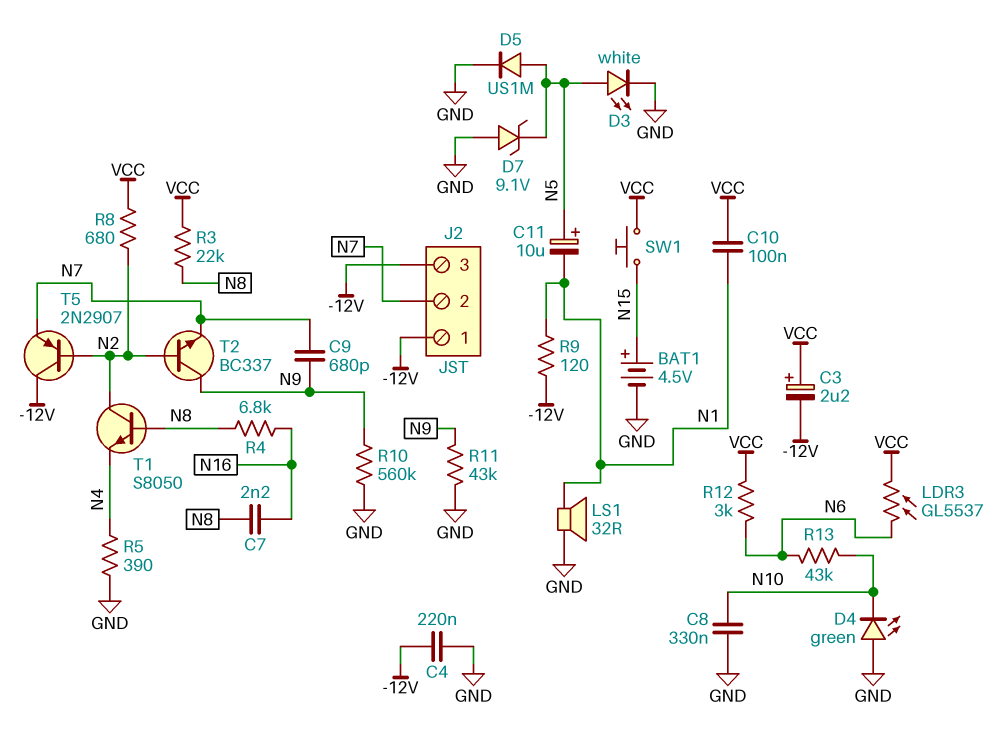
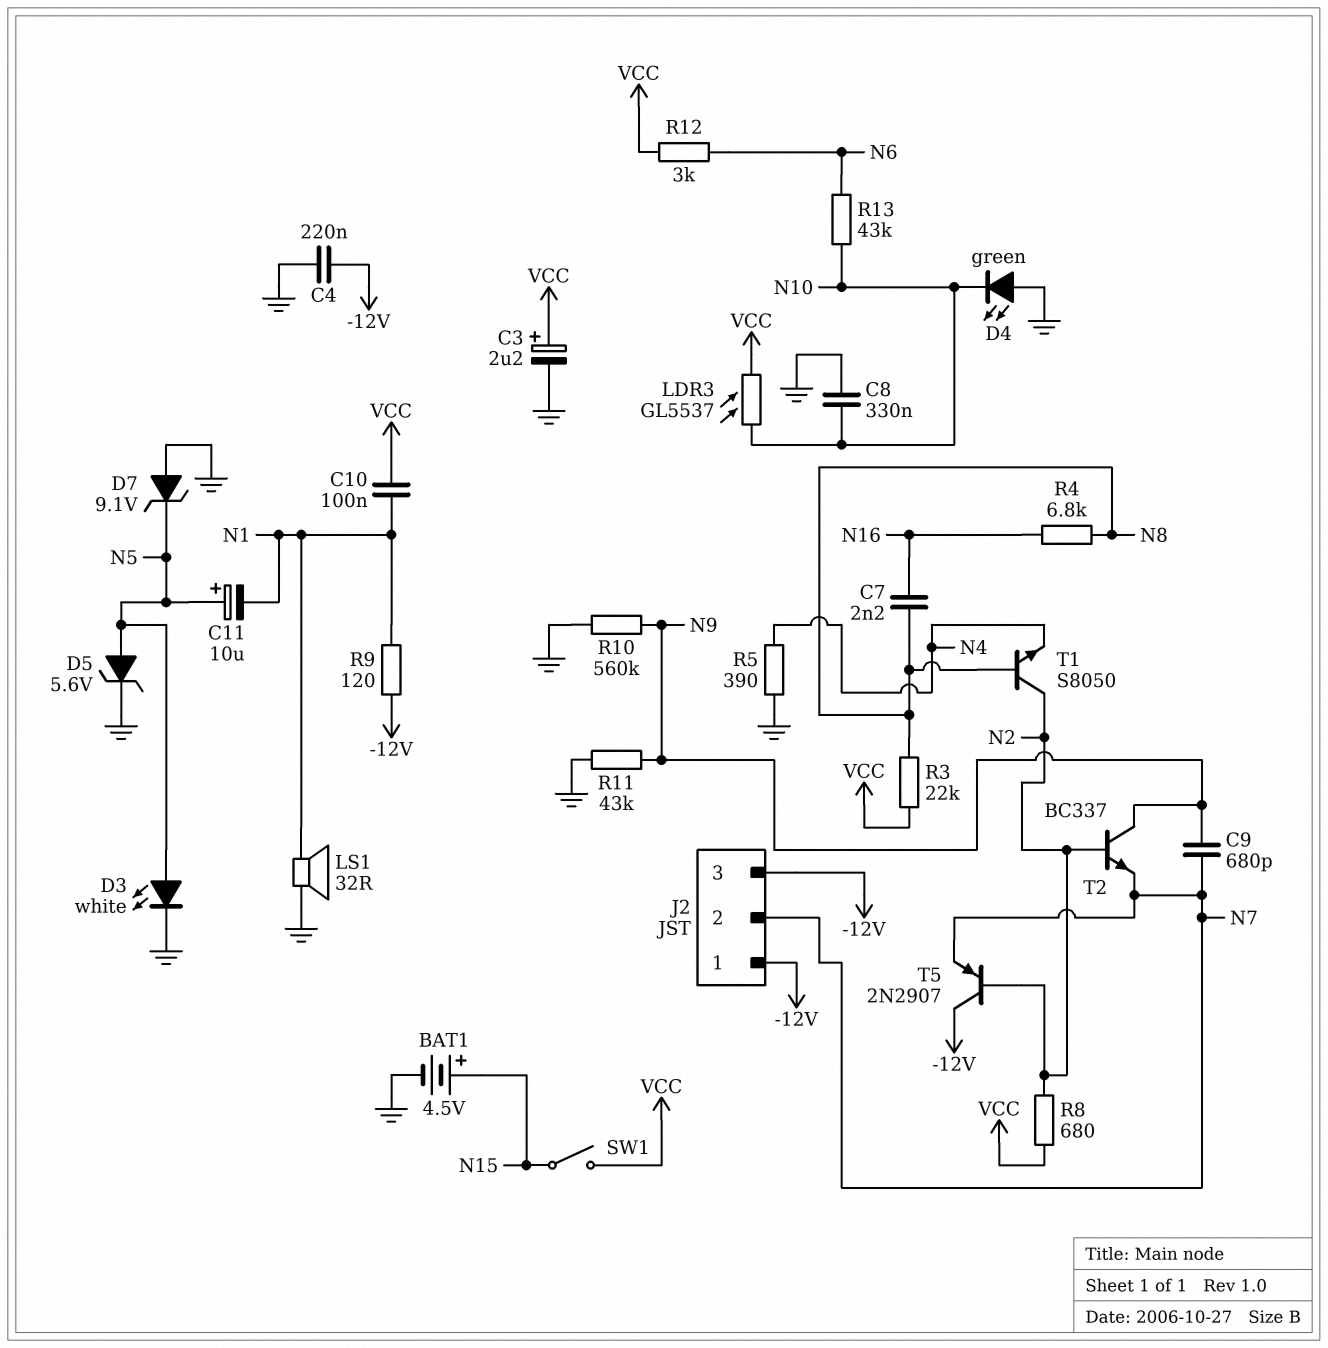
C3: 2.2uF (plus VCC, minus -12V) -> 2.2uF (plus VCC, minus GND)
D5: diode US1M (A N5, K GND) -> zener 5.6V (A N5, K GND)
LDR3: GL5537 (N6, VCC) -> GL5537 (N10, VCC)
SW1: button (N15, VCC) -> switch (N15, VCC)

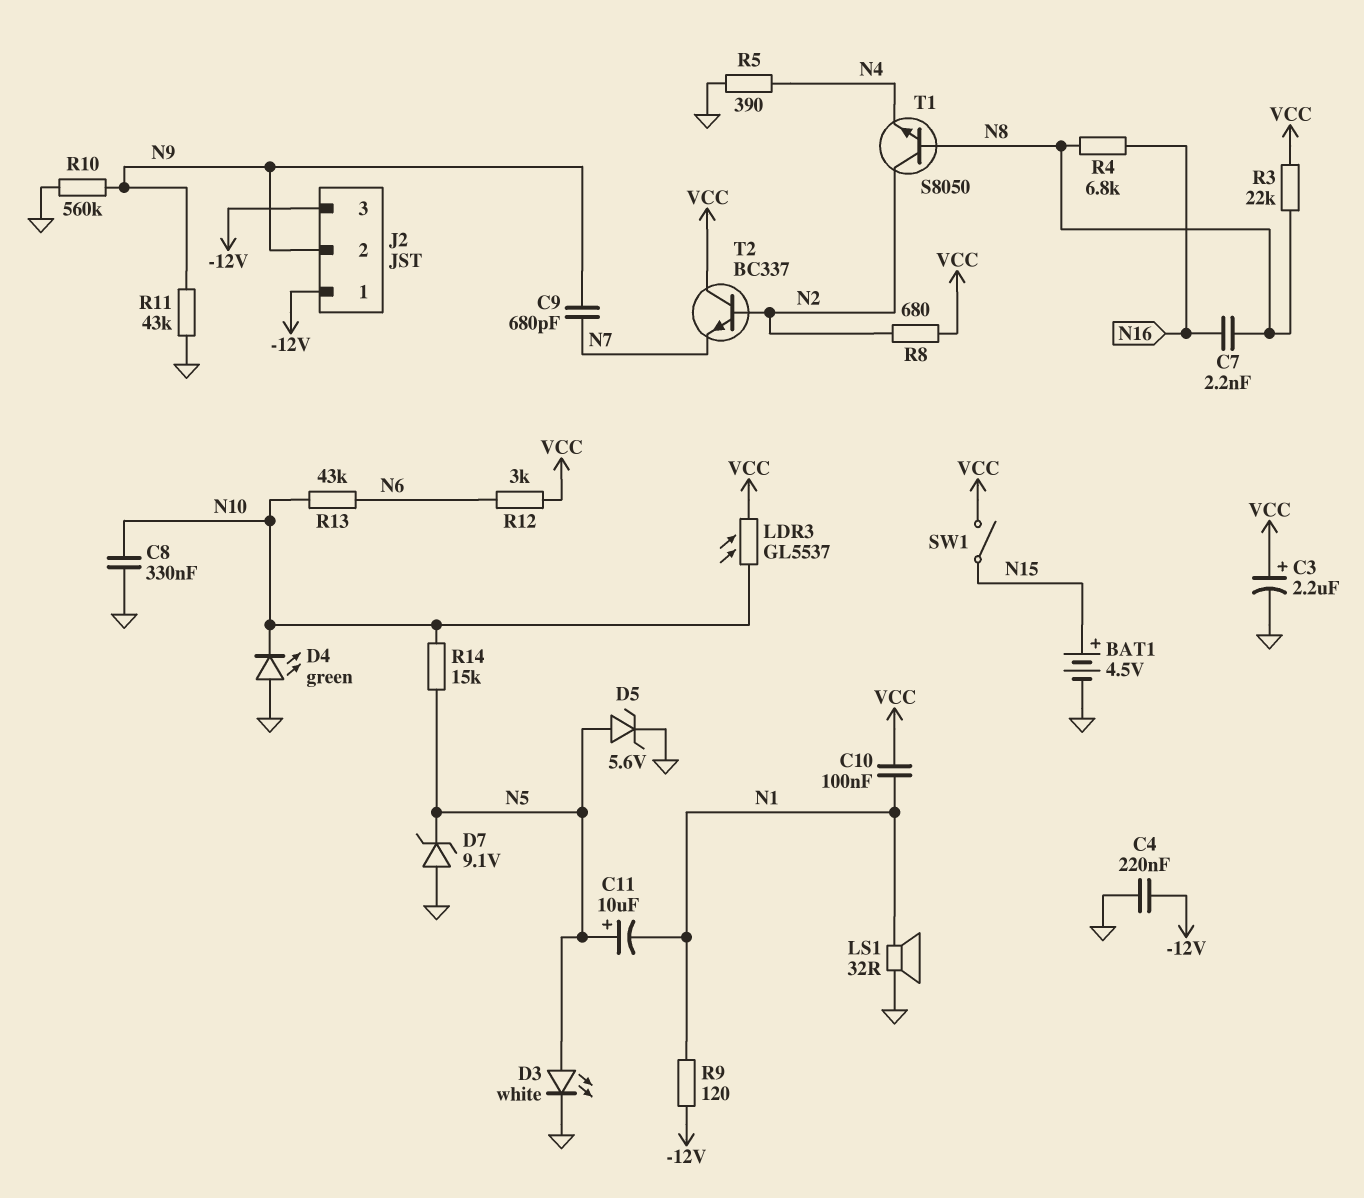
J2 pin 2: N7 -> N9
R14: none -> 15k (N5, N10)
T2: NPN BC337 (B N2, C N9, E N7) -> NPN BC337 (B N2, C VCC, E N7)
T5: PNP 2N2907 (B N2, C -12V, E N7) -> none

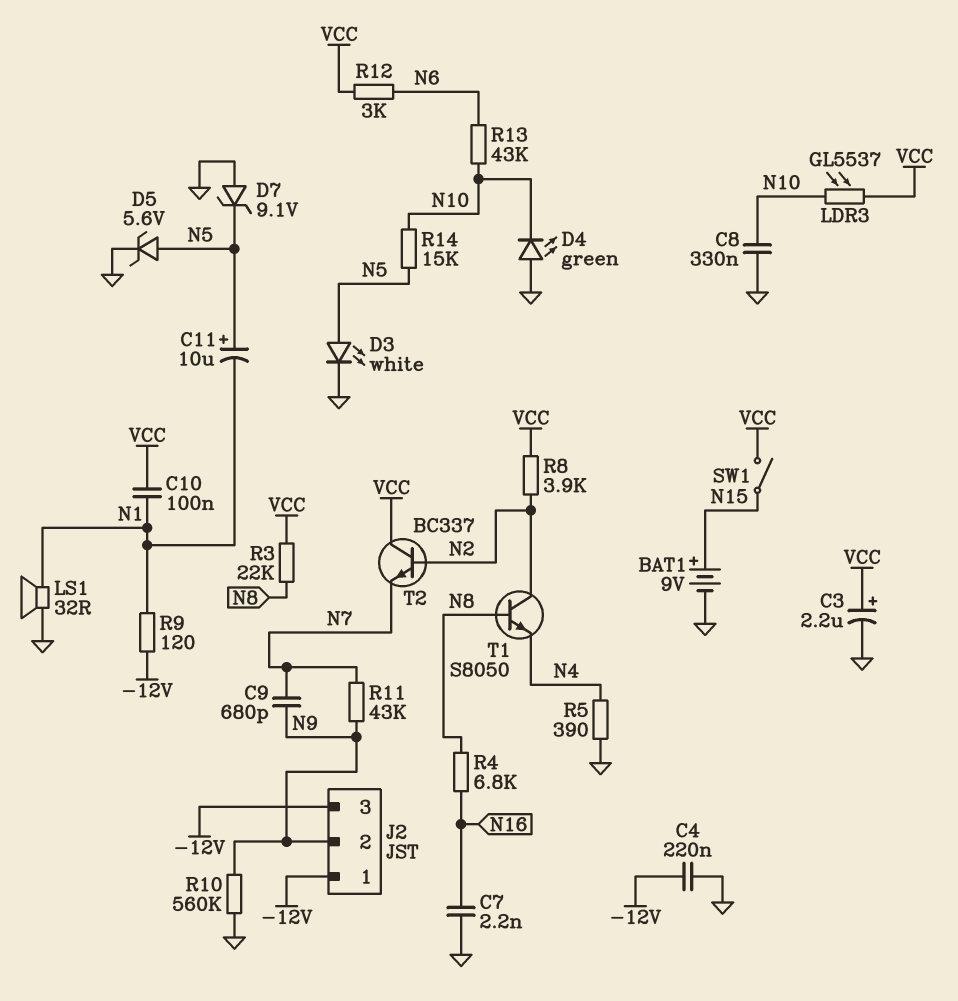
BAT1: 4.5V (plus N15, minus GND) -> 9V (plus N15, minus GND)
C7: 2.2nF (N8, N16) -> 2.2nF (GND, N16)
R8: 680 (N2, VCC) -> 3.9k (N2, VCC)
R11: 43k (GND, N9) -> 43k (N7, N9)

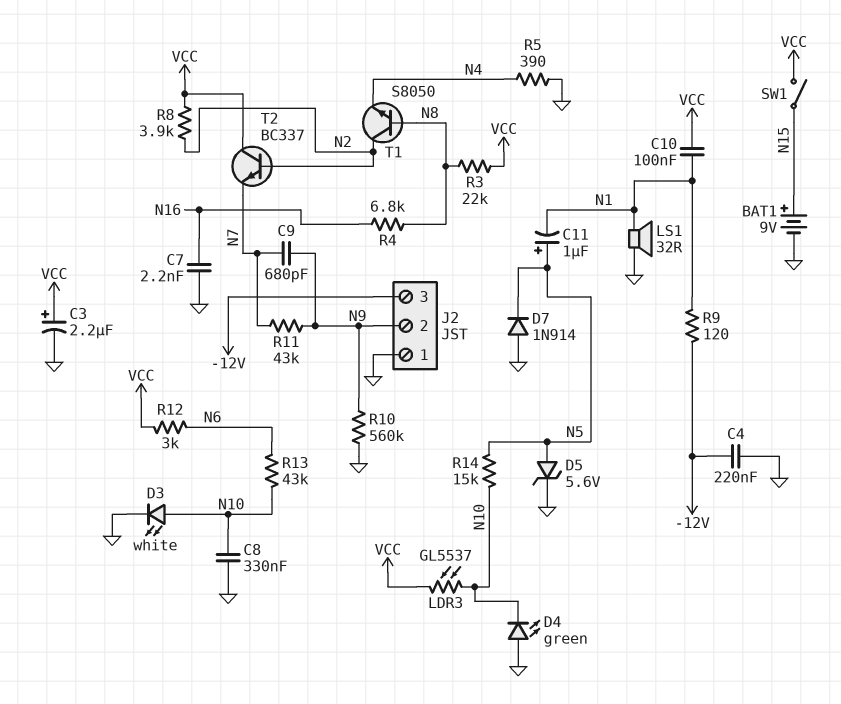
C11: 10uF (plus N5, minus N1) -> 1uF (plus N5, minus N1)
D3: LED white (A N5, K GND) -> LED white (A N10, K GND)
D7: zener 9.1V (A GND, K N5) -> diode 1N914 (A GND, K N5)
J2 pin 1: -12V -> GND

